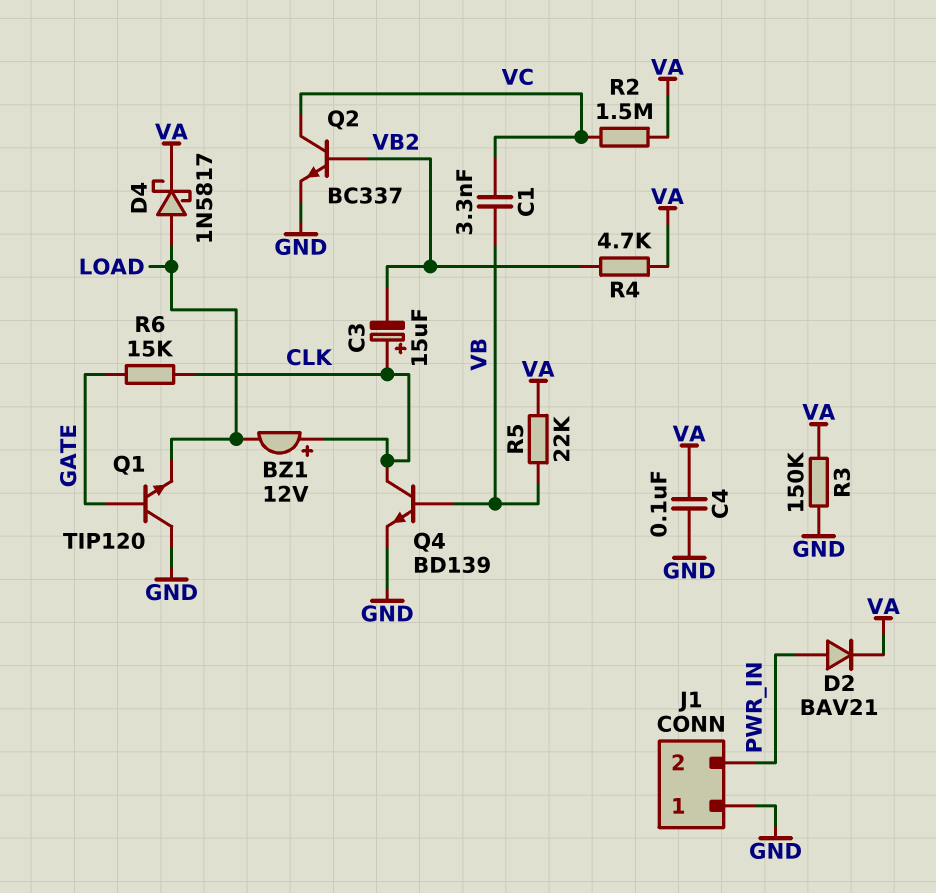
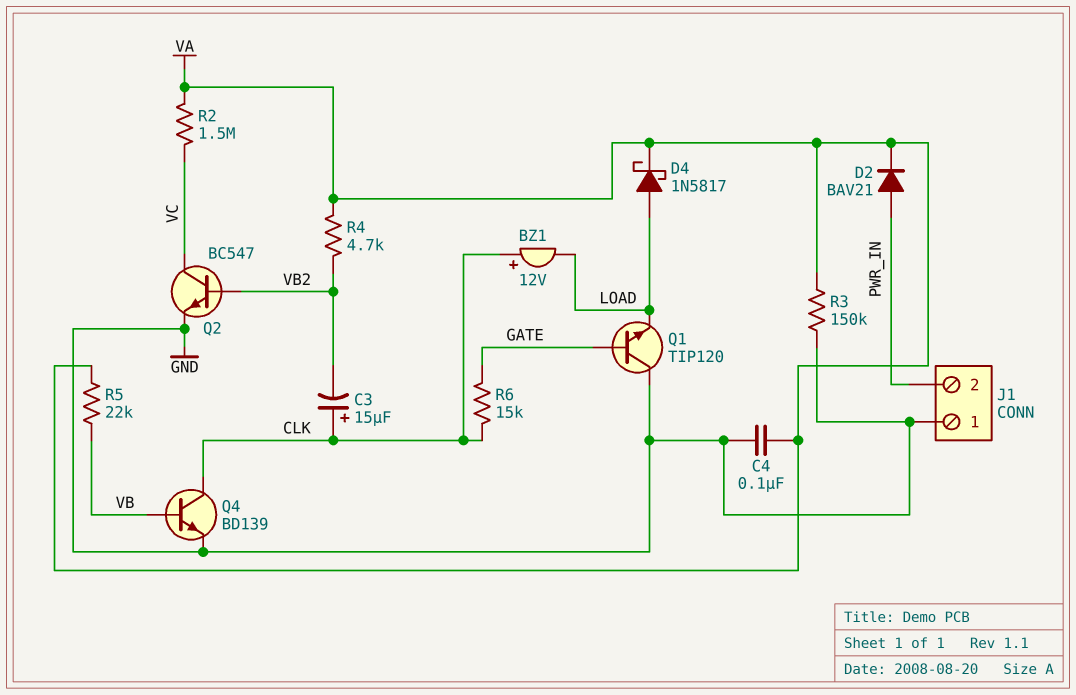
C1: 3.3nF (VB, VC) -> none
Q2: NPN BC337 (B VB2, C VC, E GND) -> NPN BC547 (B VB2, C VC, E GND)

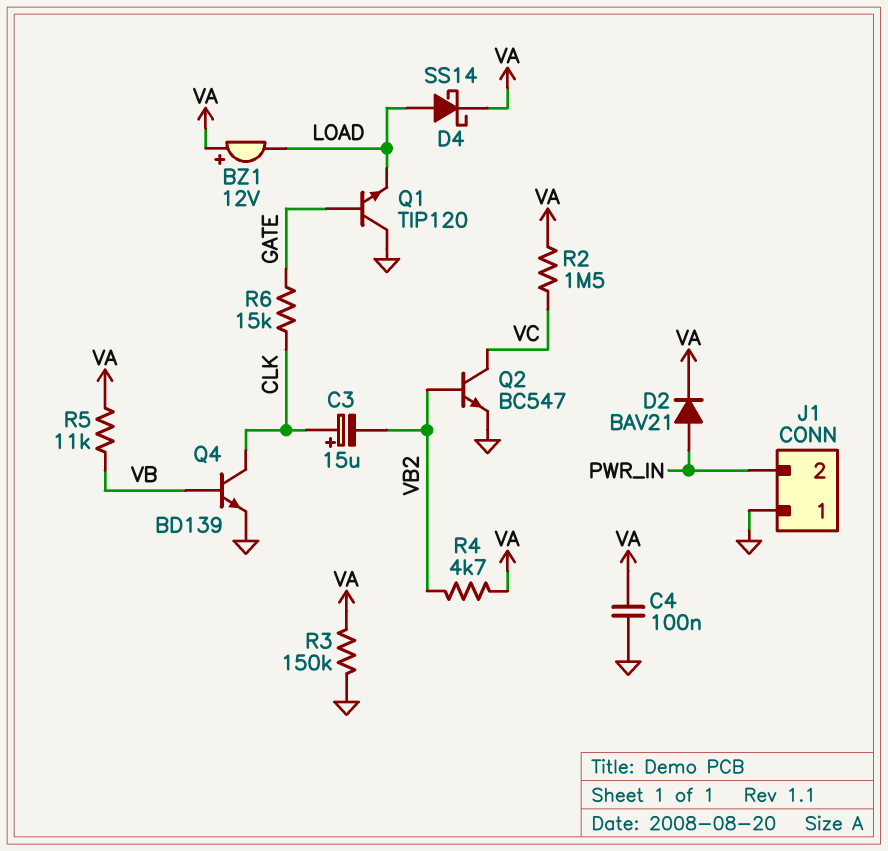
BZ1: buzzer 12V (plus CLK, minus LOAD) -> buzzer 12V (plus VA, minus LOAD)
D4: schottky 1N5817 (A LOAD, K VA) -> schottky SS14 (A LOAD, K VA)
R5: 22k (VA, VB) -> 11k (VA, VB)

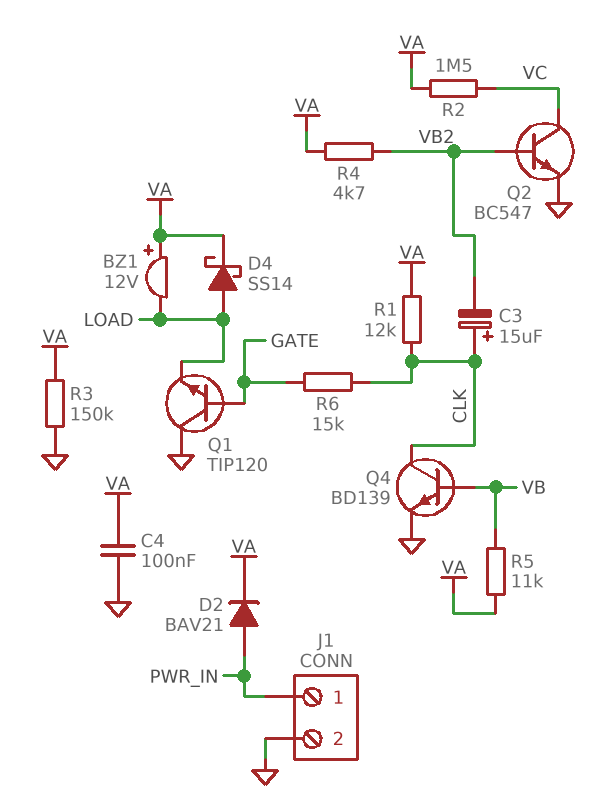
J1 pin 1: GND -> PWR_IN
J1 pin 2: PWR_IN -> GND
R1: none -> 12k (CLK, VA)

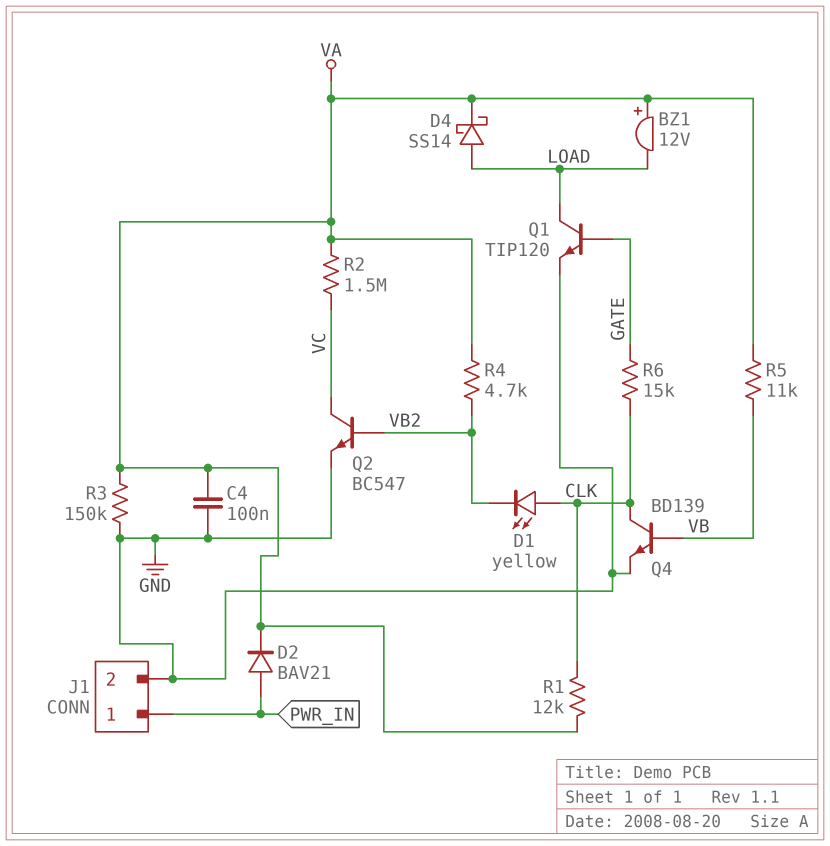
C3: 15uF (plus CLK, minus VB2) -> none
D1: none -> LED yellow (A CLK, K VB2)
Q1: NPN TIP120 (B GATE, C GND, E LOAD) -> NPN TIP120 (B GATE, C LOAD, E GND)

